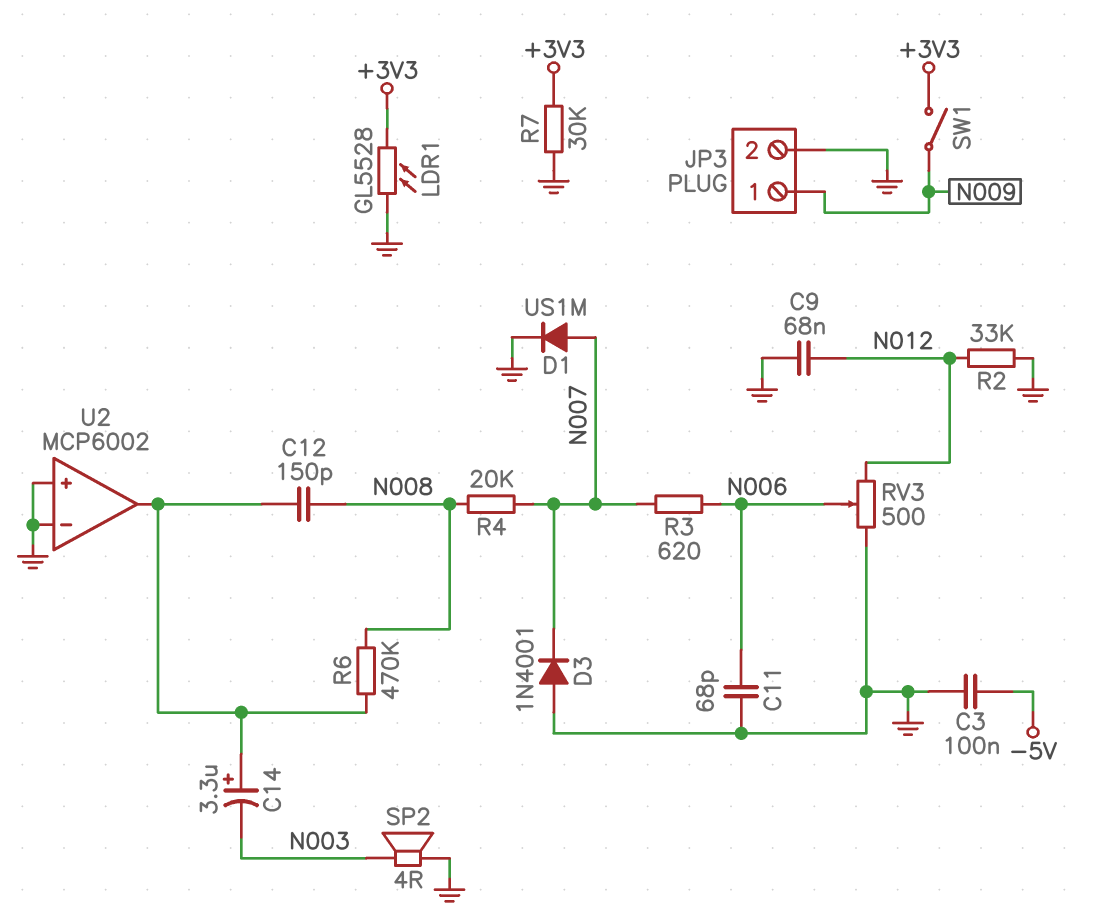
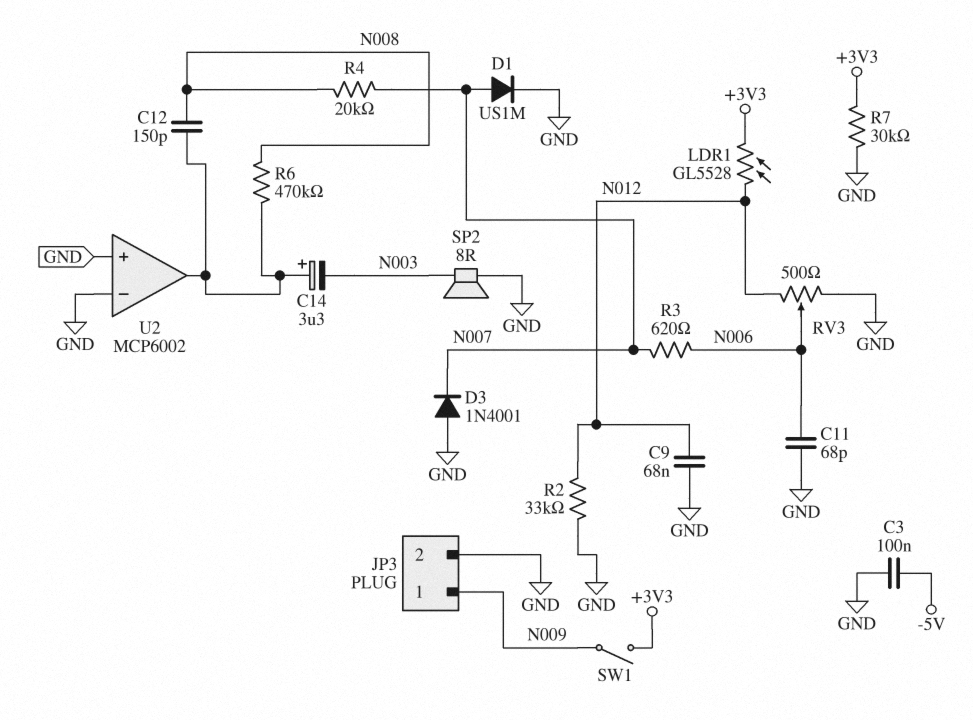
LDR1: GL5528 (+3V3, GND) -> GL5528 (+3V3, N012)
SP2: speaker 4R (GND, N003) -> speaker 8R (GND, N003)

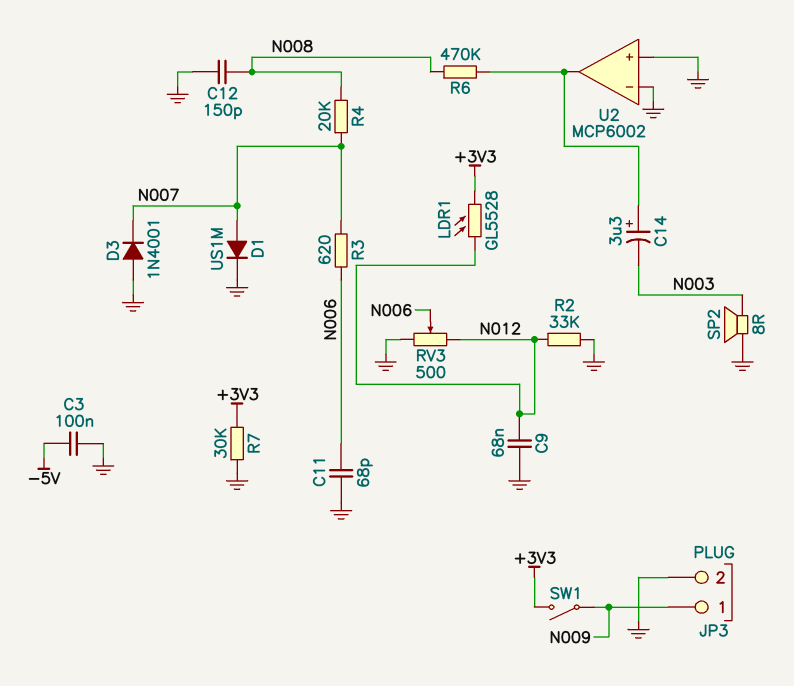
C12: 150pF (N008, U2/out) -> 150pF (GND, N008)

